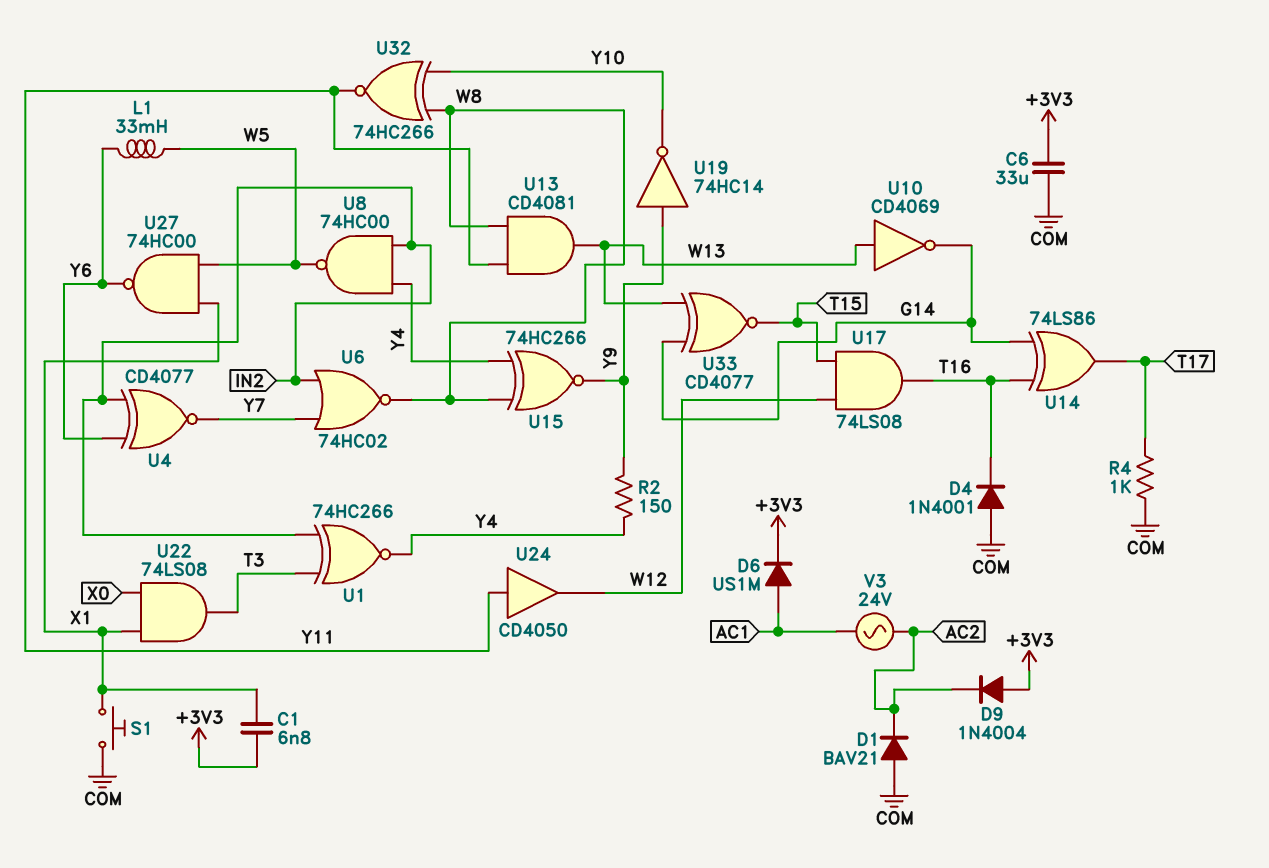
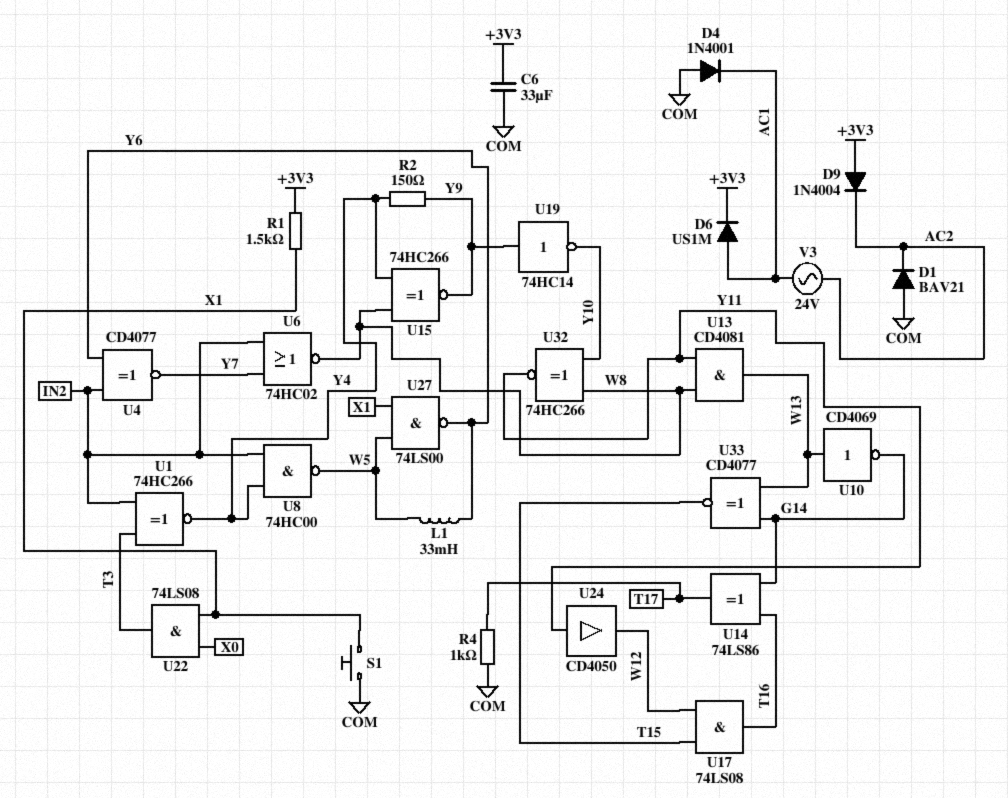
C1: 6.8nF (+3V3, X1) -> none
D4: diode 1N4001 (A COM, K T16) -> diode 1N4001 (A COM, K AC1)
R1: none -> 1.5k (+3V3, X1)
U27: NAND 74HC00 (in W5, in X1, out Y6) -> NAND 74LS00 (in W5, in X1, out Y6)

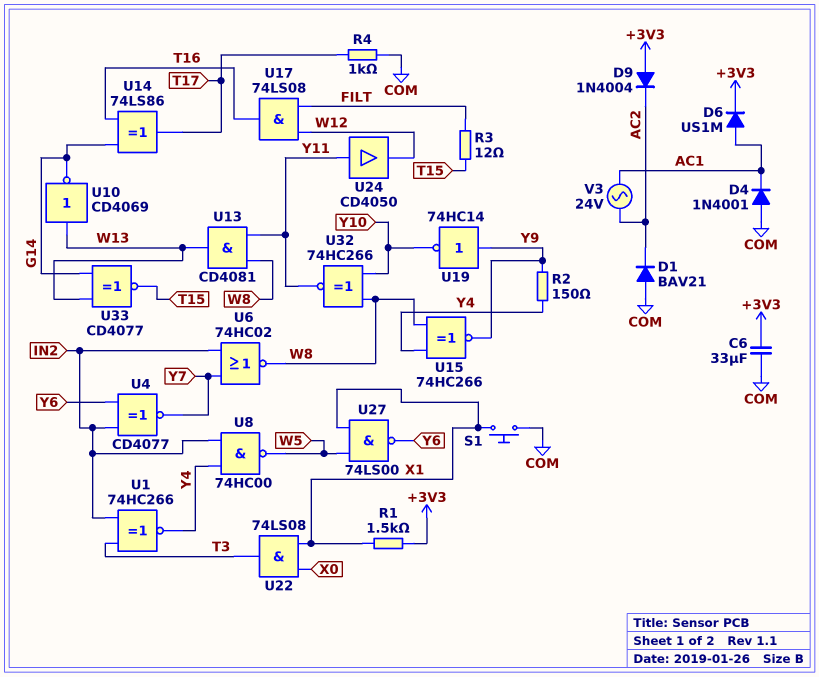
L1: 33mH (W5, Y6) -> none
R3: none -> 12 (FILT, T15)
U17: AND 74LS08 (in T15, in W12, out T16) -> AND 74LS08 (in FILT, in W12, out T16)

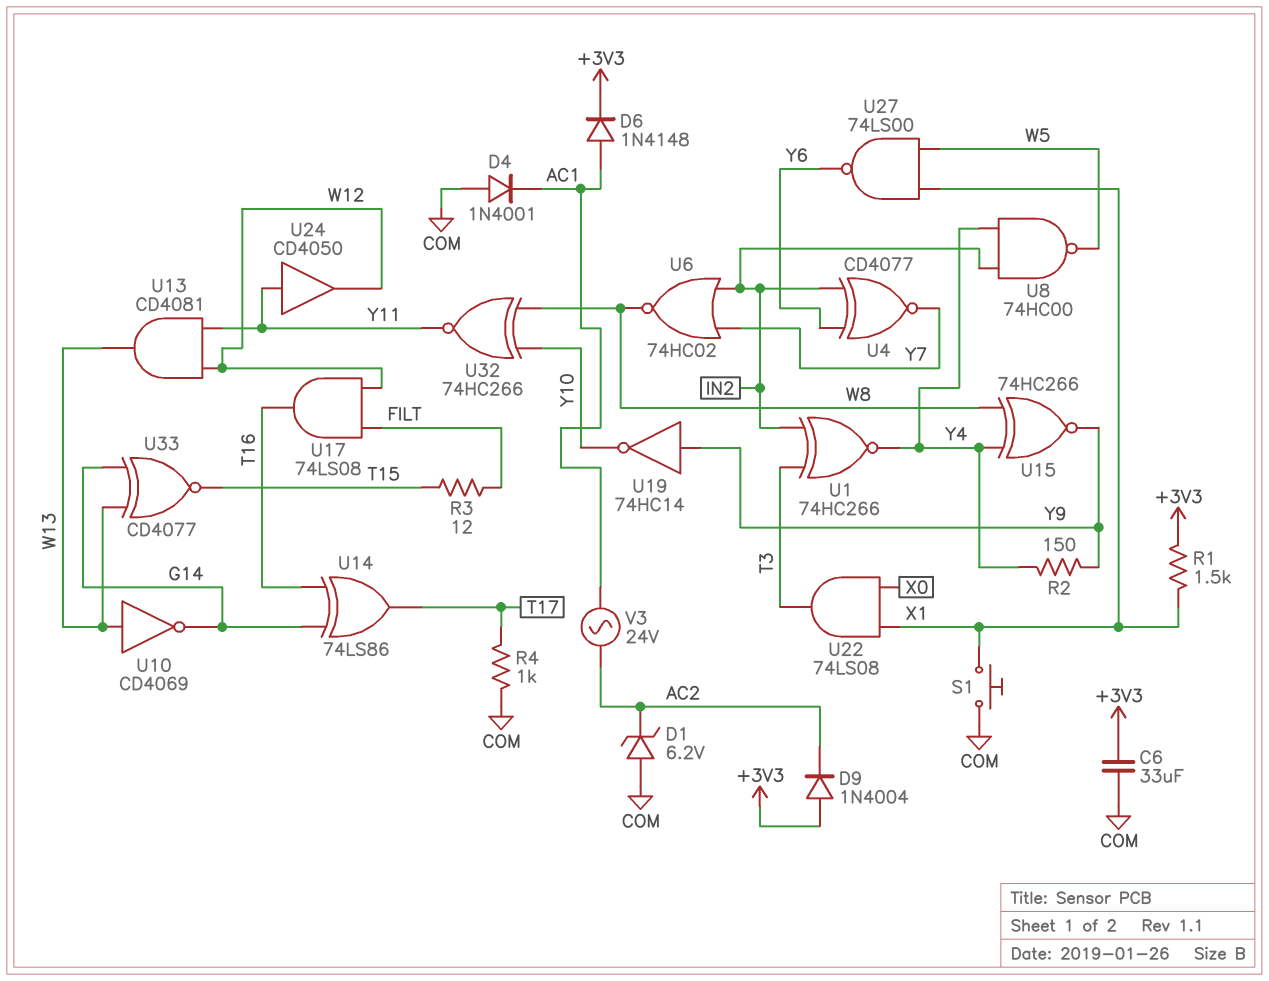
D1: diode BAV21 (A COM, K AC2) -> zener 6.2V (A COM, K AC2)
D6: diode US1M (A AC1, K +3V3) -> diode 1N4148 (A AC1, K +3V3)
U13: AND CD4081 (in W8, in Y11, out W13) -> AND CD4081 (in W12, in Y11, out W13)

